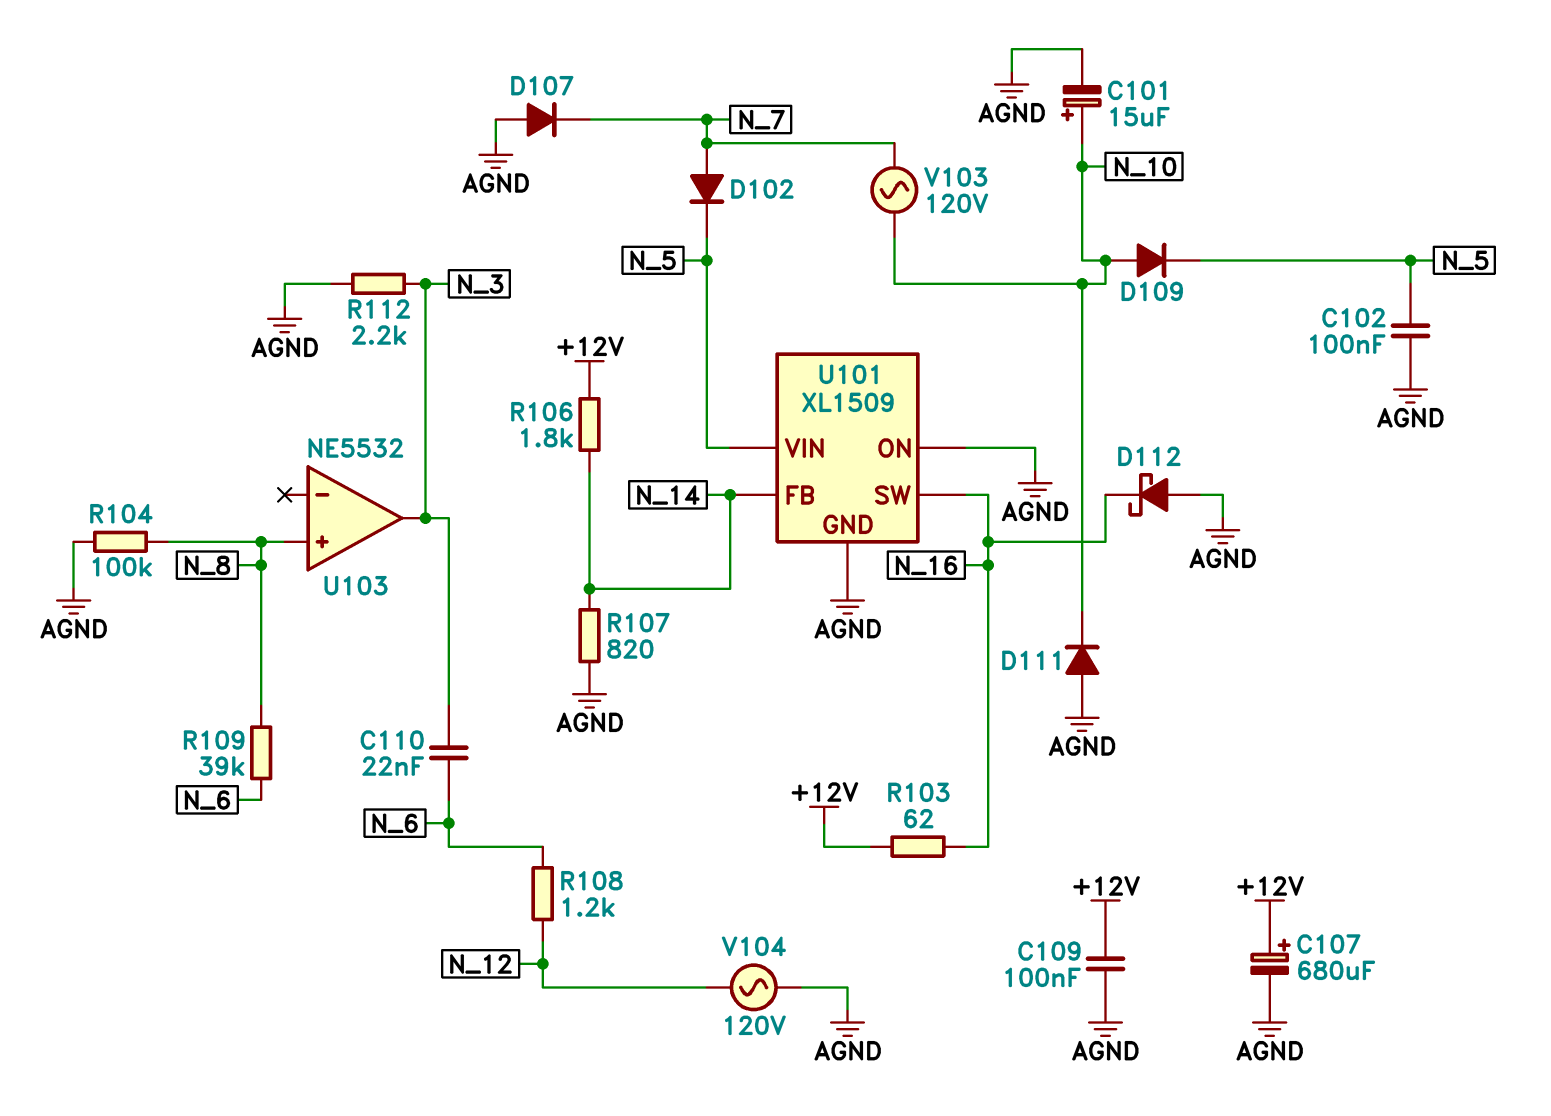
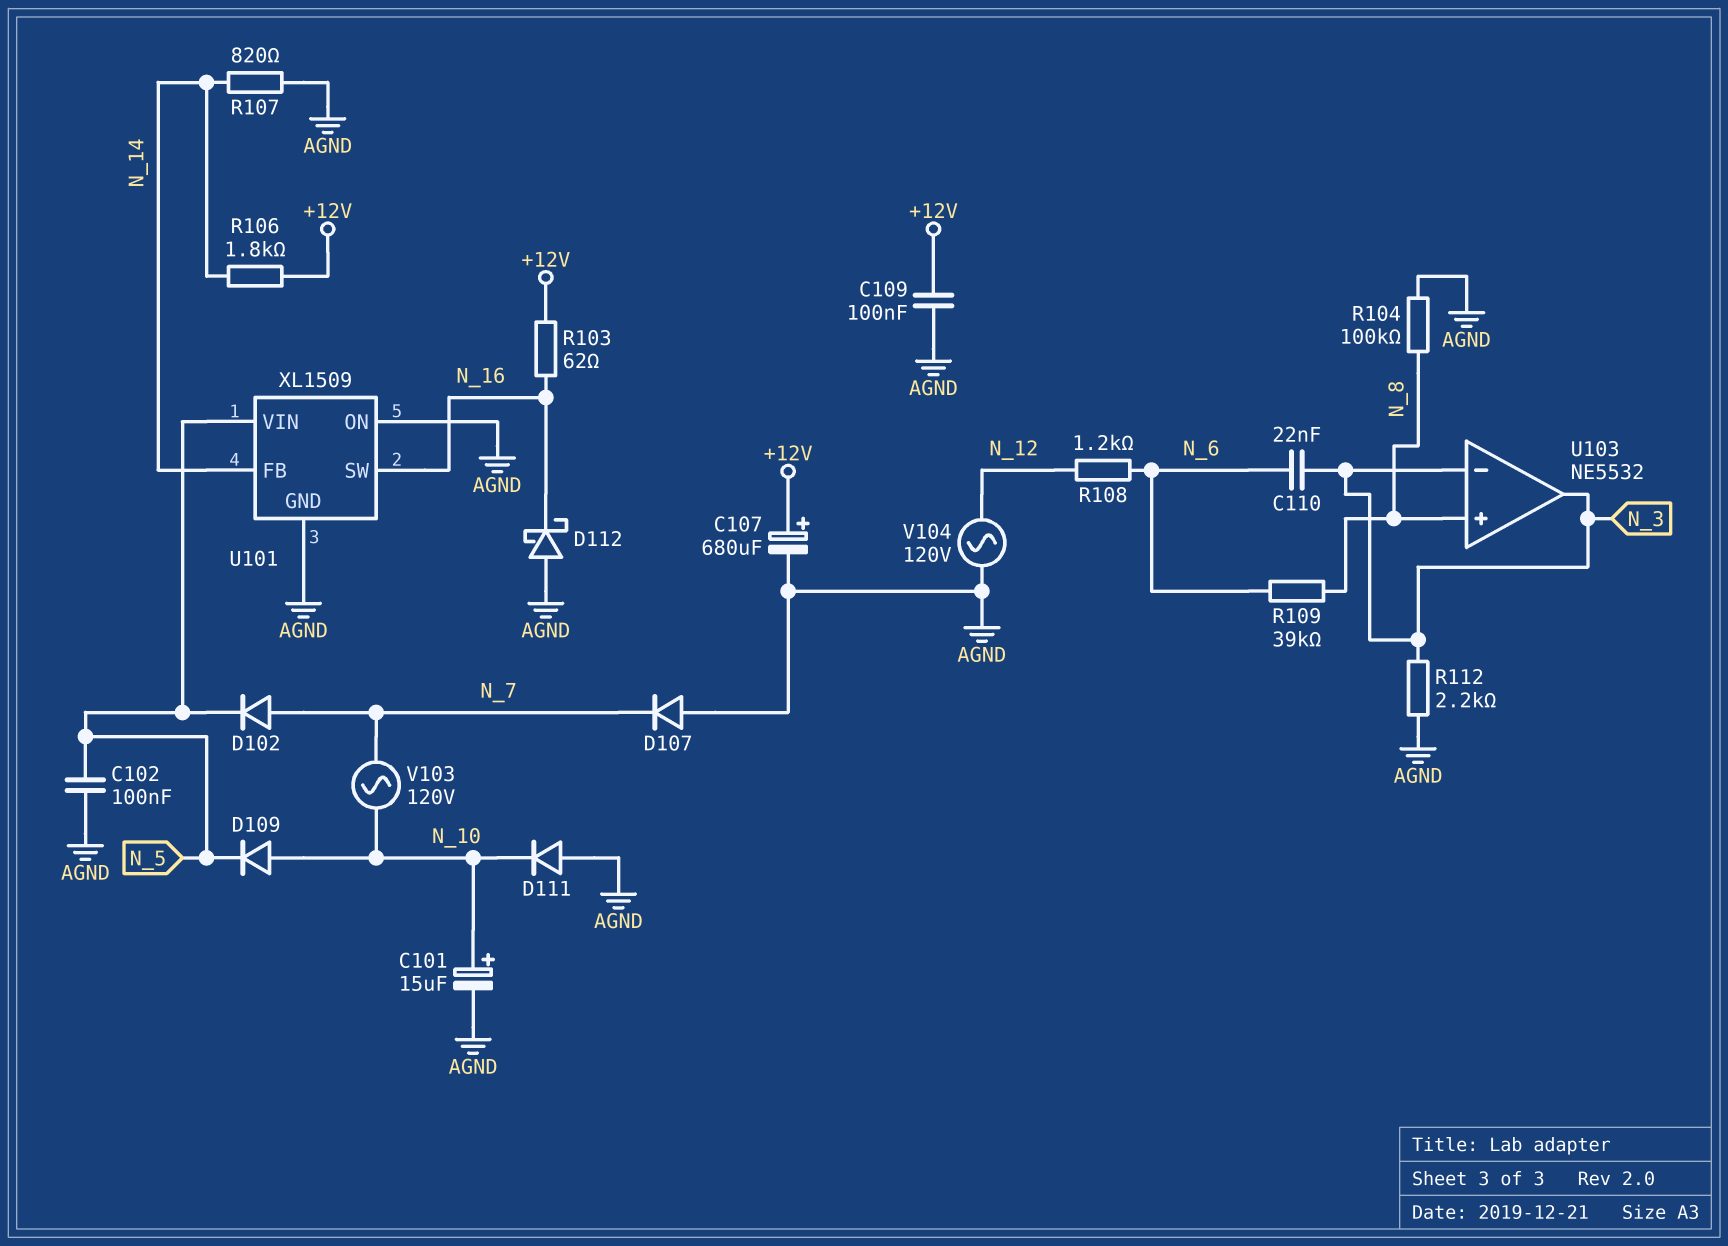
U103 pin in-: none -> N_3

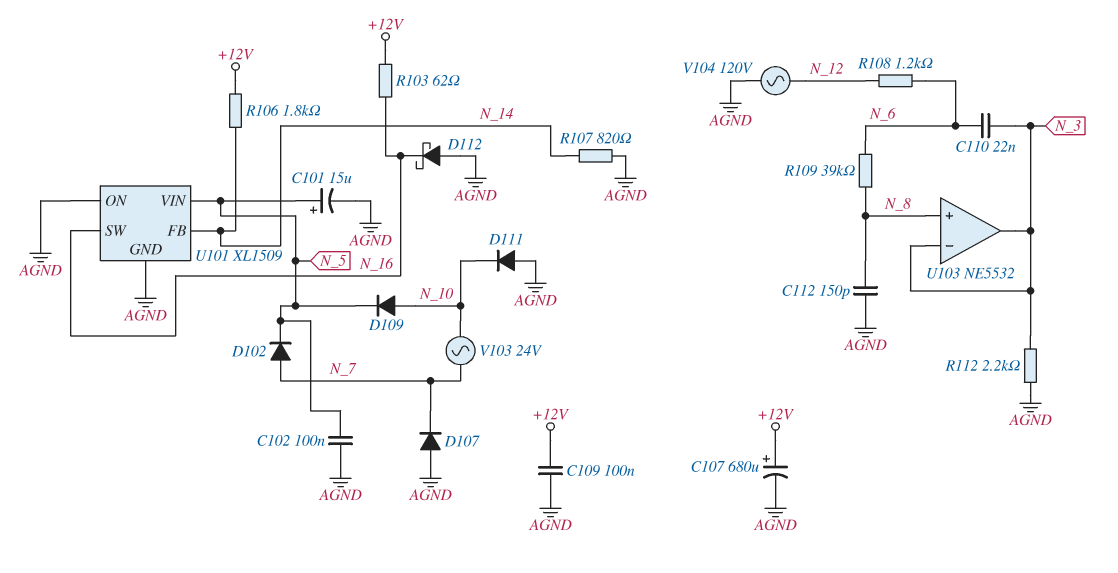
C101: 15uF (plus N_10, minus AGND) -> 15uF (plus N_5, minus AGND)
C112: none -> 150pF (AGND, N_8)
R104: 100k (AGND, N_8) -> none
V103: AC 120V (N_7, N_10) -> AC 24V (N_7, N_10)

